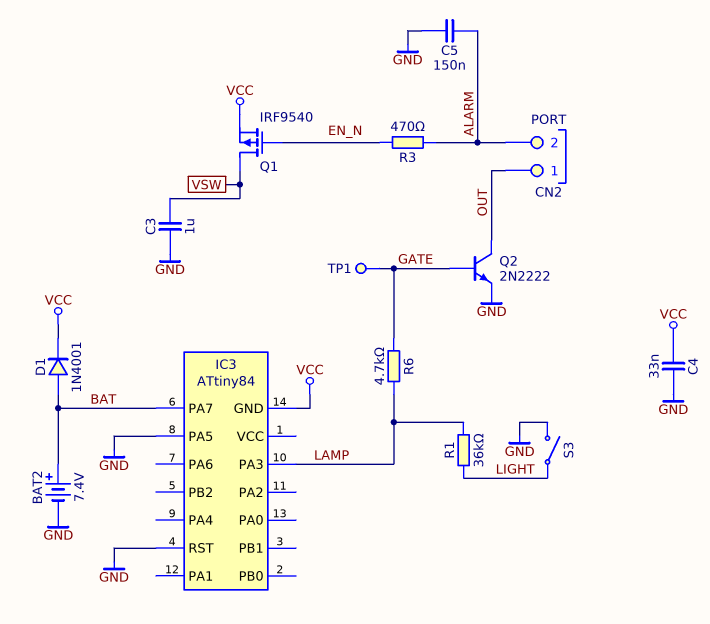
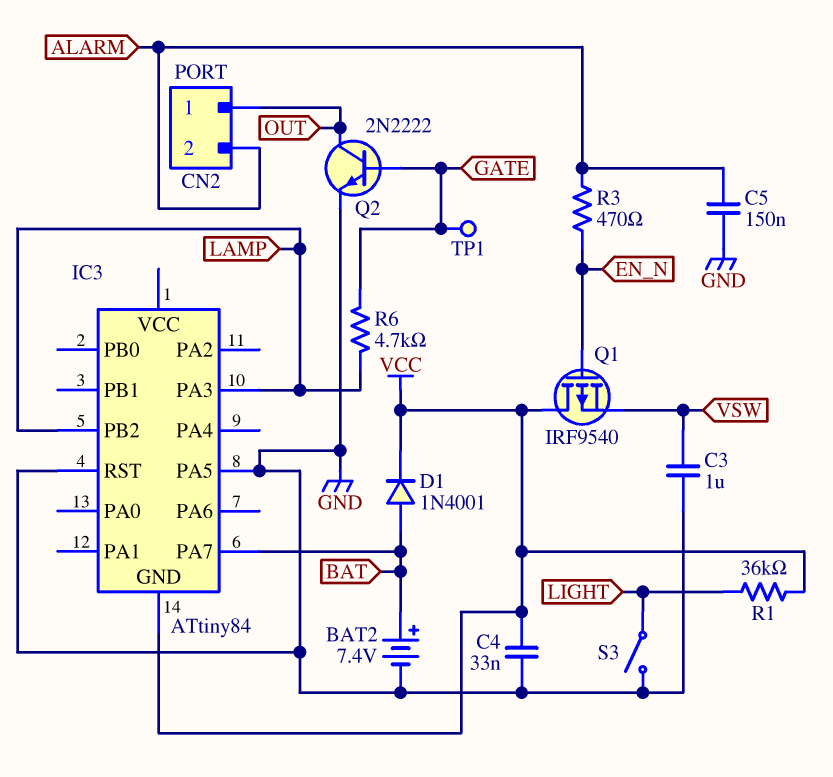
IC3 pin PB2: none -> LAMP
Q1: PMOS IRF9540 (G EN_N, D VSW, S VCC) -> PMOS IRF9540 (G EN_N, D VCC, S VSW)
R1: 36k (LAMP, LIGHT) -> 36k (LIGHT, VCC)

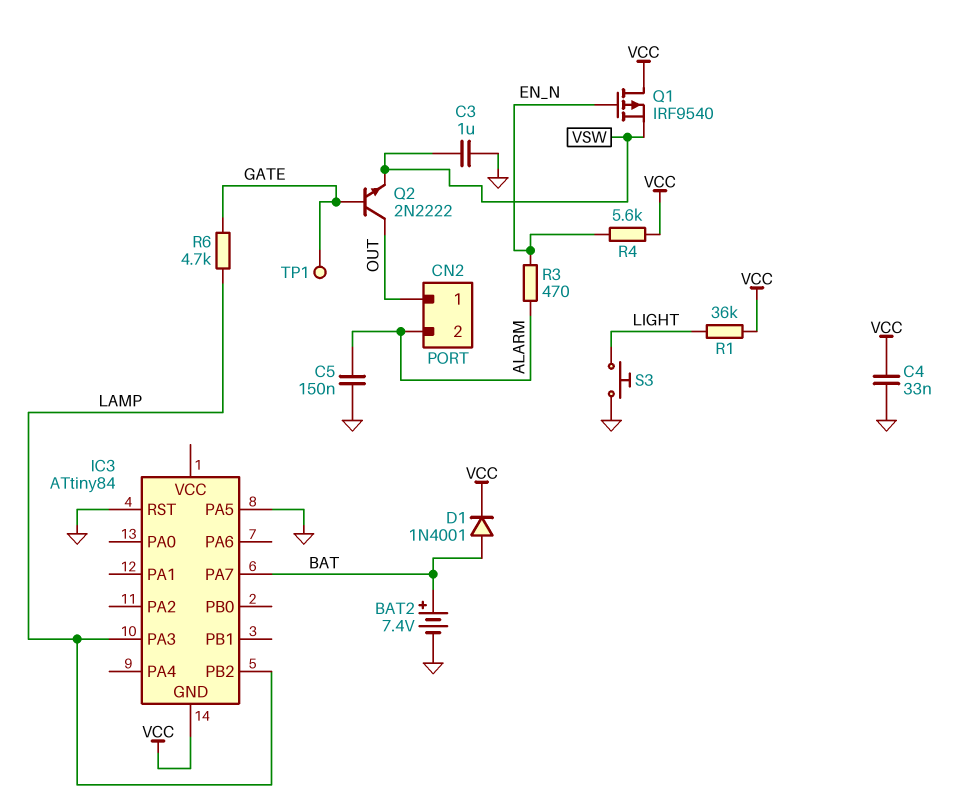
Q2: NPN 2N2222 (B GATE, C OUT, E GND) -> NPN 2N2222 (B GATE, C OUT, E VSW)
R4: none -> 5.6k (EN_N, VCC)
S3: switch (GND, LIGHT) -> button (GND, LIGHT)

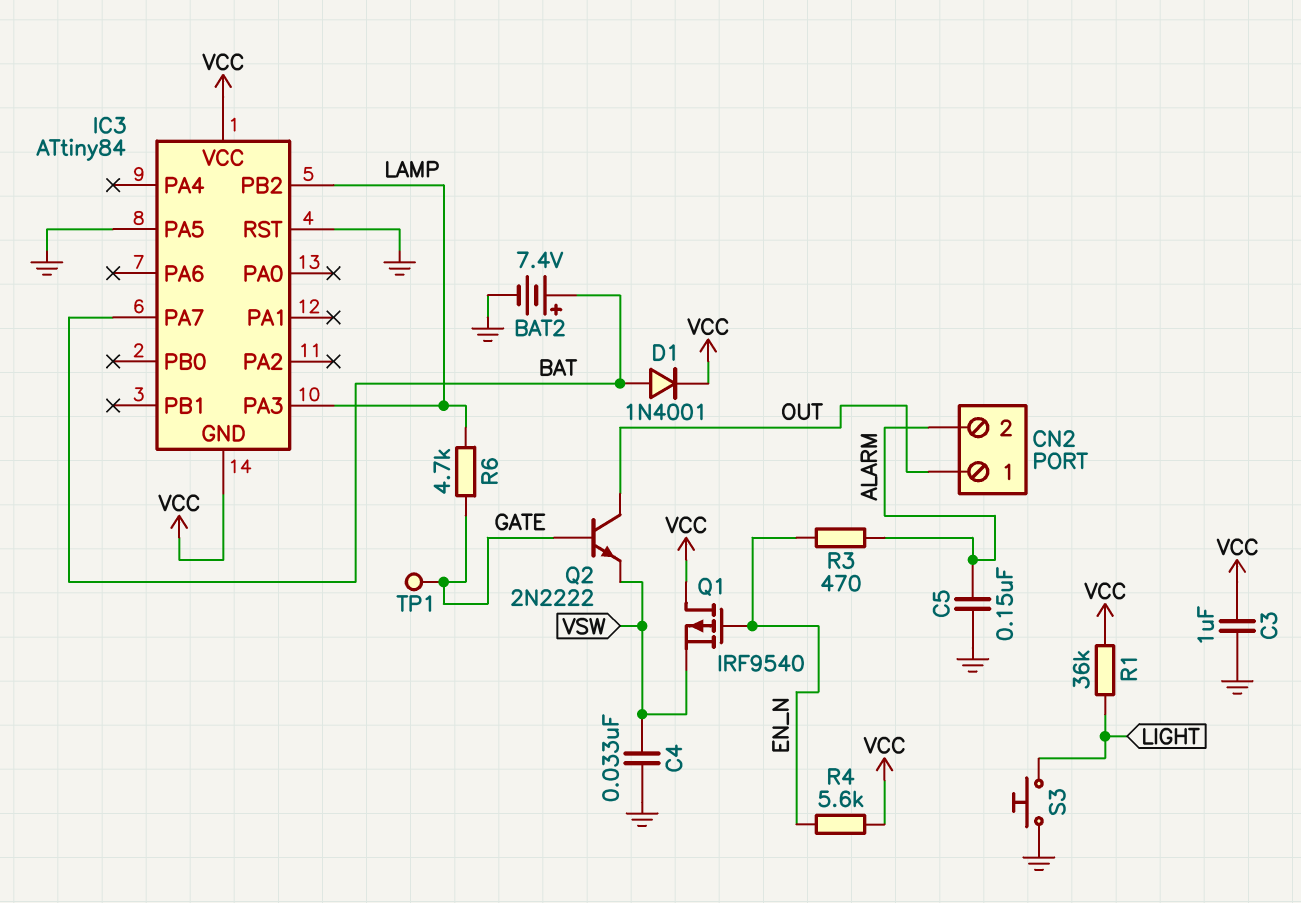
C3: 1uF (GND, VSW) -> 1uF (GND, VCC)
C4: 33nF (GND, VCC) -> 33nF (GND, VSW)
IC3 pin VCC: none -> VCC

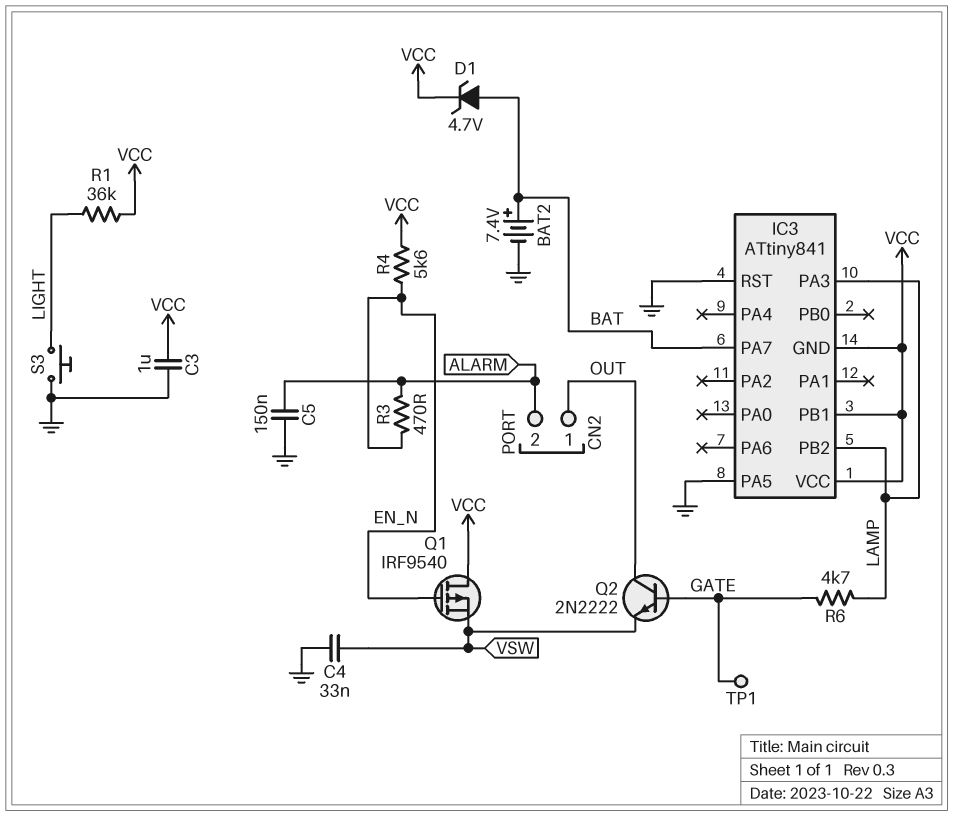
D1: diode 1N4001 (A BAT, K VCC) -> zener 4.7V (A BAT, K VCC)
IC3: ATtiny84 -> ATtiny841
IC3 pin PB1: none -> VCC

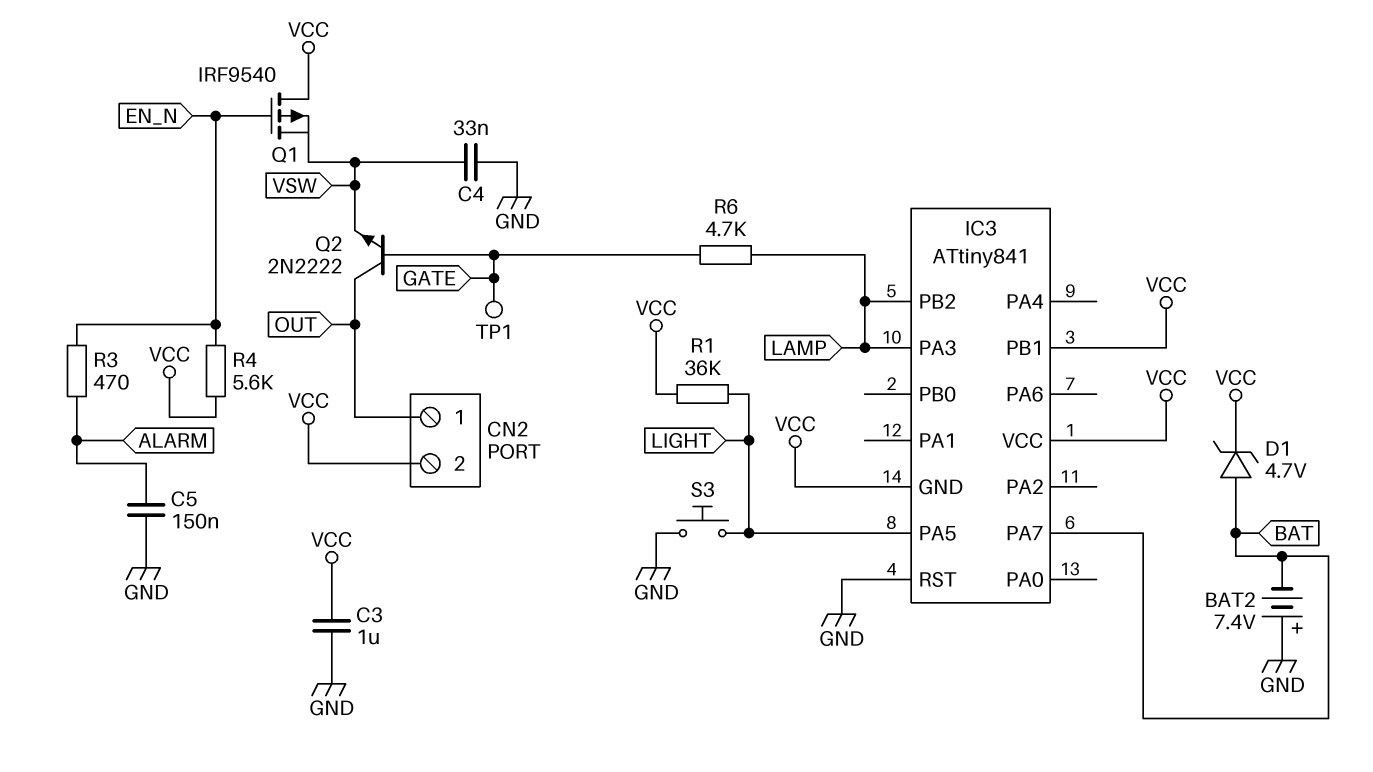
BAT2: 7.4V (plus BAT, minus GND) -> 7.4V (plus GND, minus BAT)
CN2 pin 2: ALARM -> VCC
IC3 pin PA5: GND -> LIGHT

